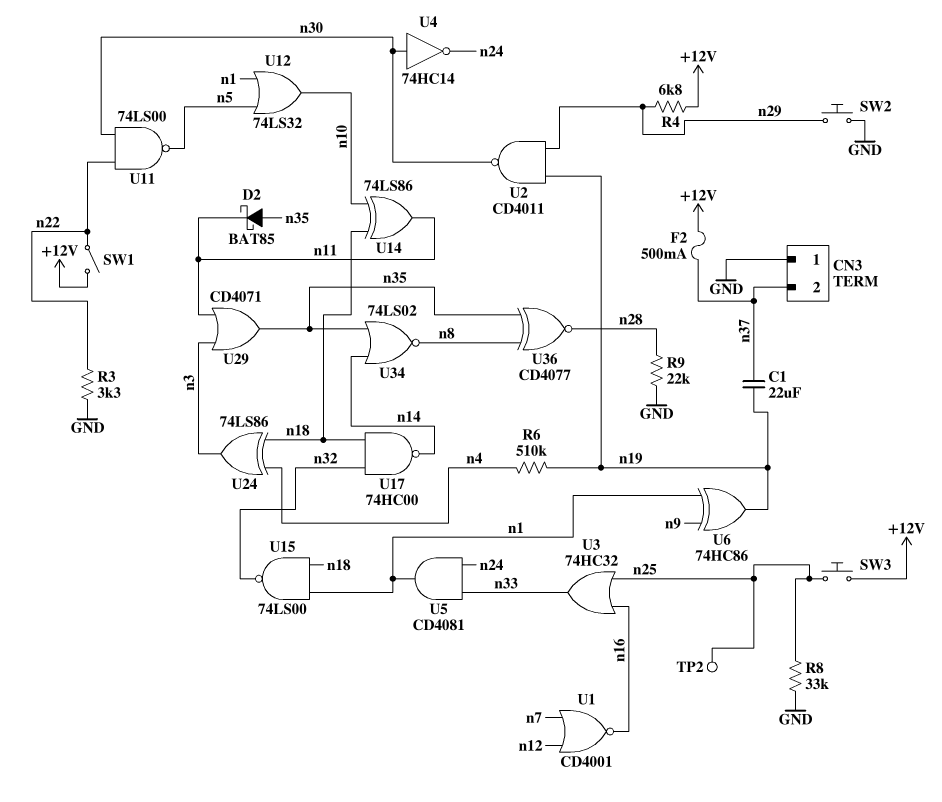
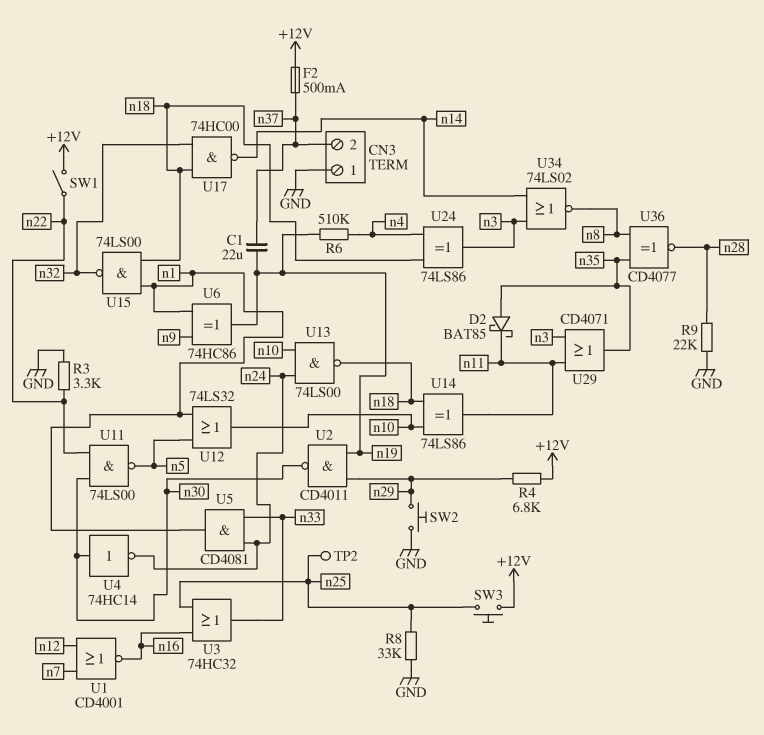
U13: none -> NAND 74LS00 (in n10, in n24, out n18)
U34: NOR 74LS02 (in n14, in n35, out n8) -> NOR 74LS02 (in n3, in n14, out n8)

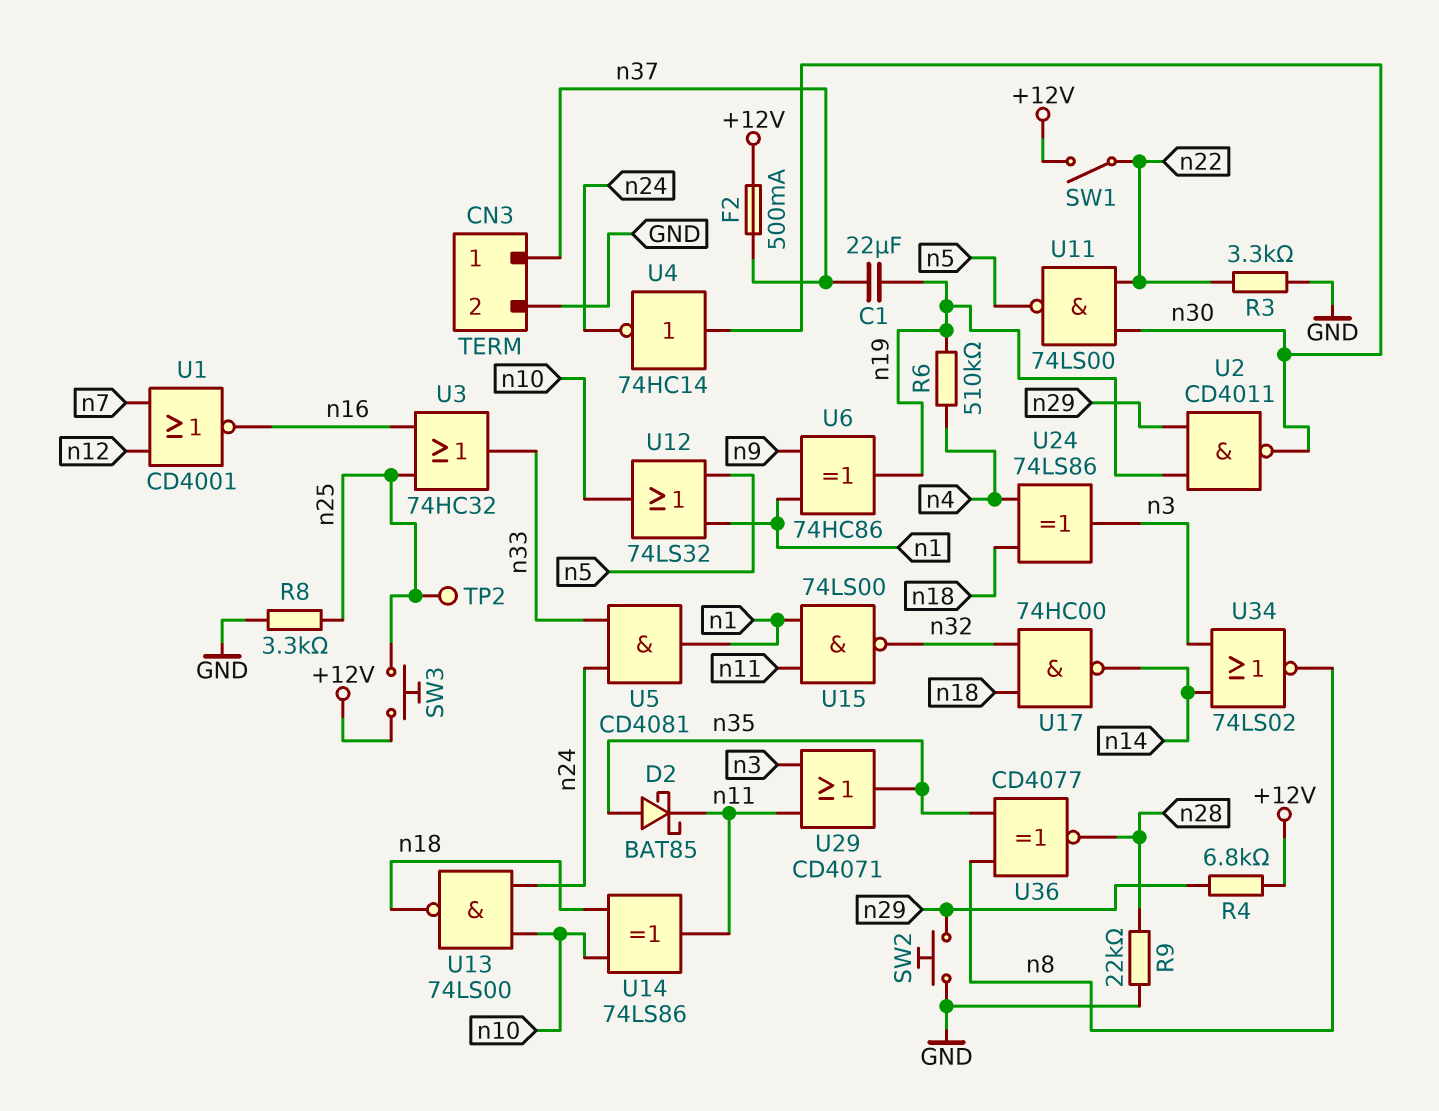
CN3 pin 1: GND -> n37
CN3 pin 2: n37 -> GND
R8: 33k (GND, n25) -> 3.3k (GND, n25)
U15: NAND 74LS00 (in n1, in n18, out n32) -> NAND 74LS00 (in n1, in n11, out n32)

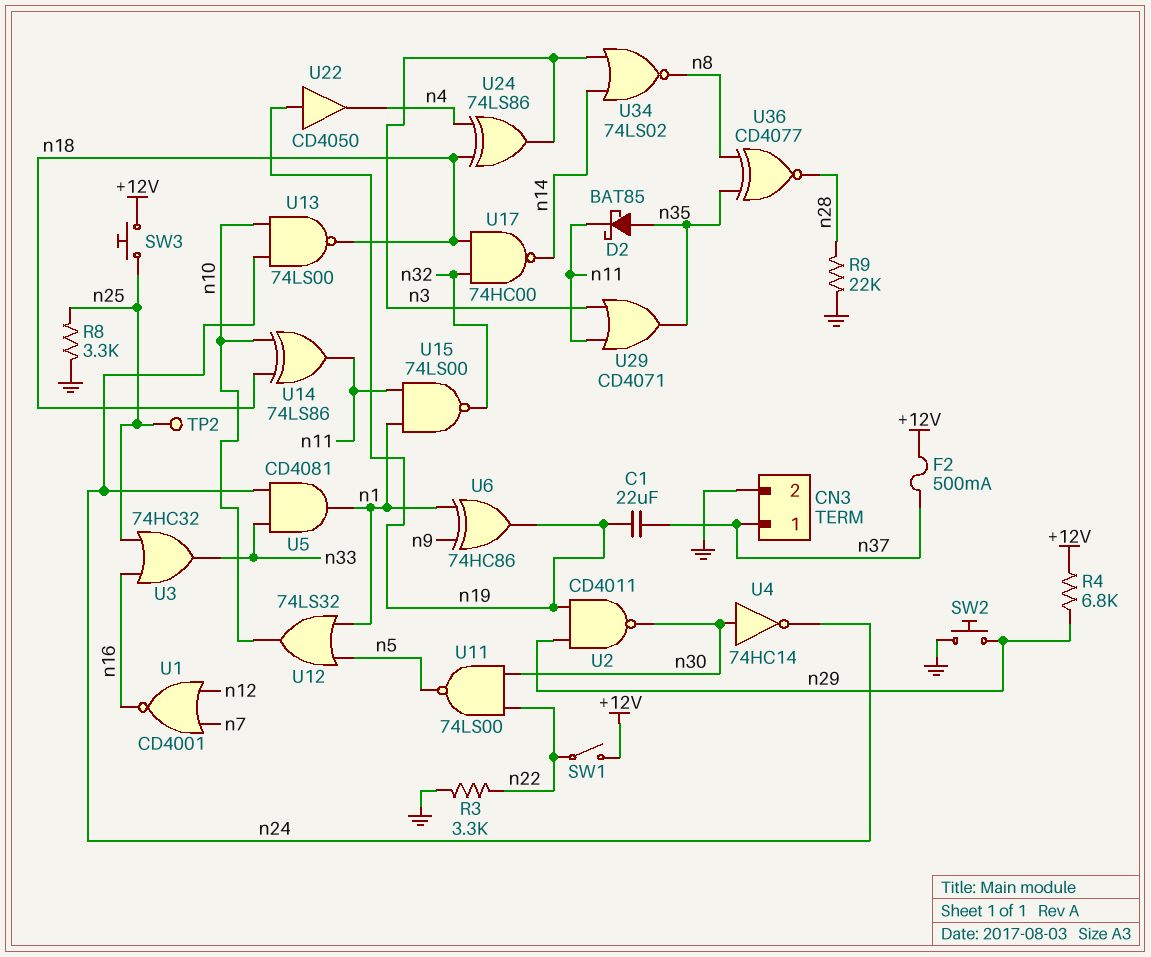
R6: 510k (n4, n19) -> none
U22: none -> buffer CD4050 (in n19, out n4)

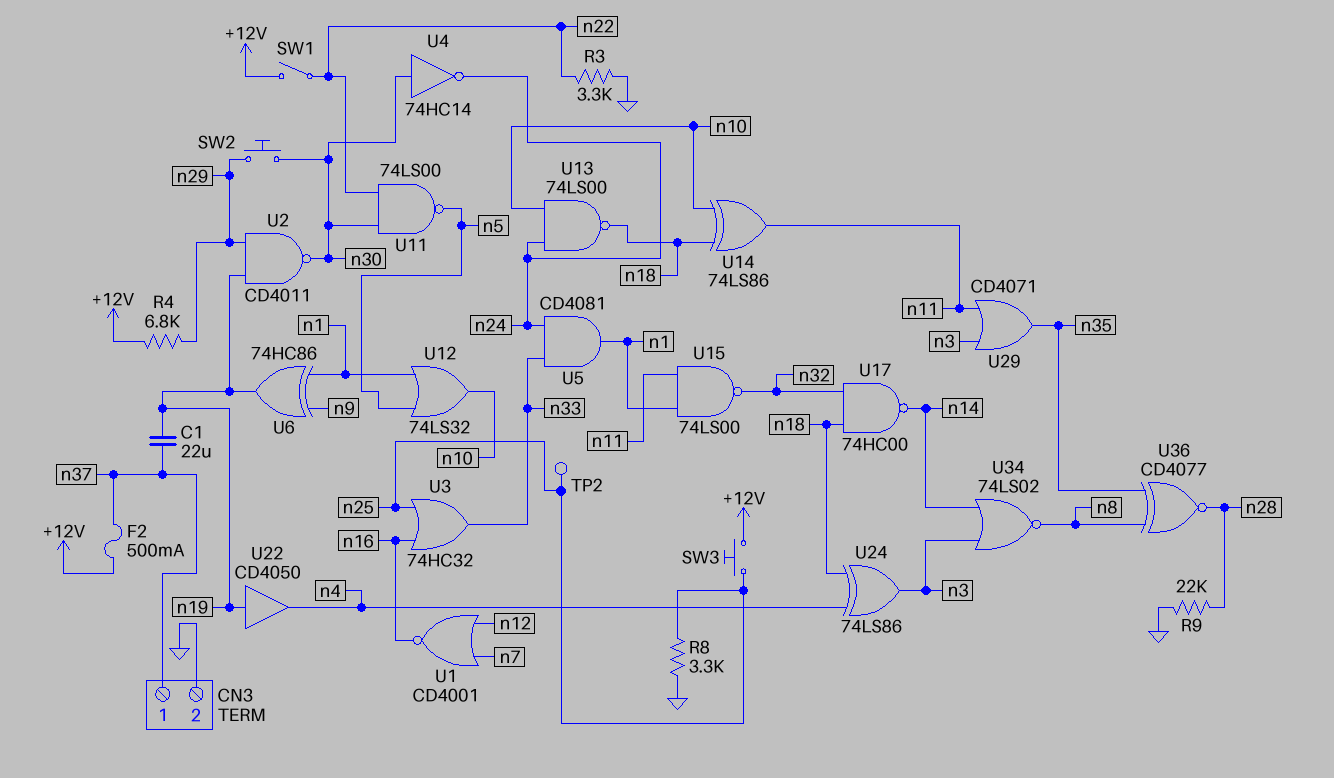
D2: schottky BAT85 (A n35, K n11) -> none
SW2: button (GND, n29) -> button (n29, n30)

